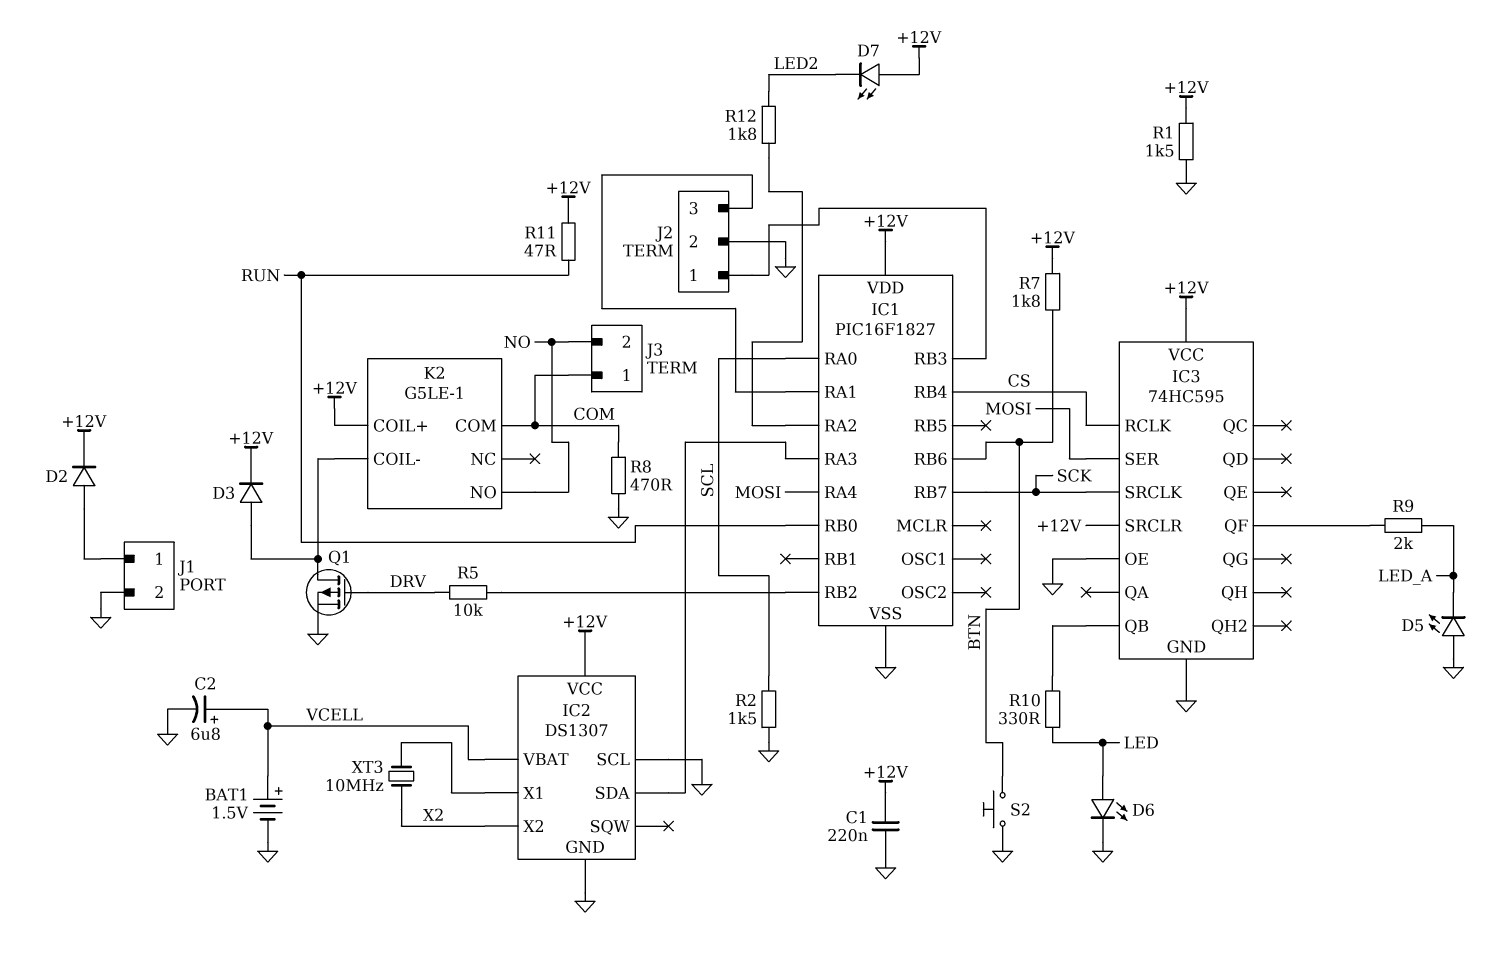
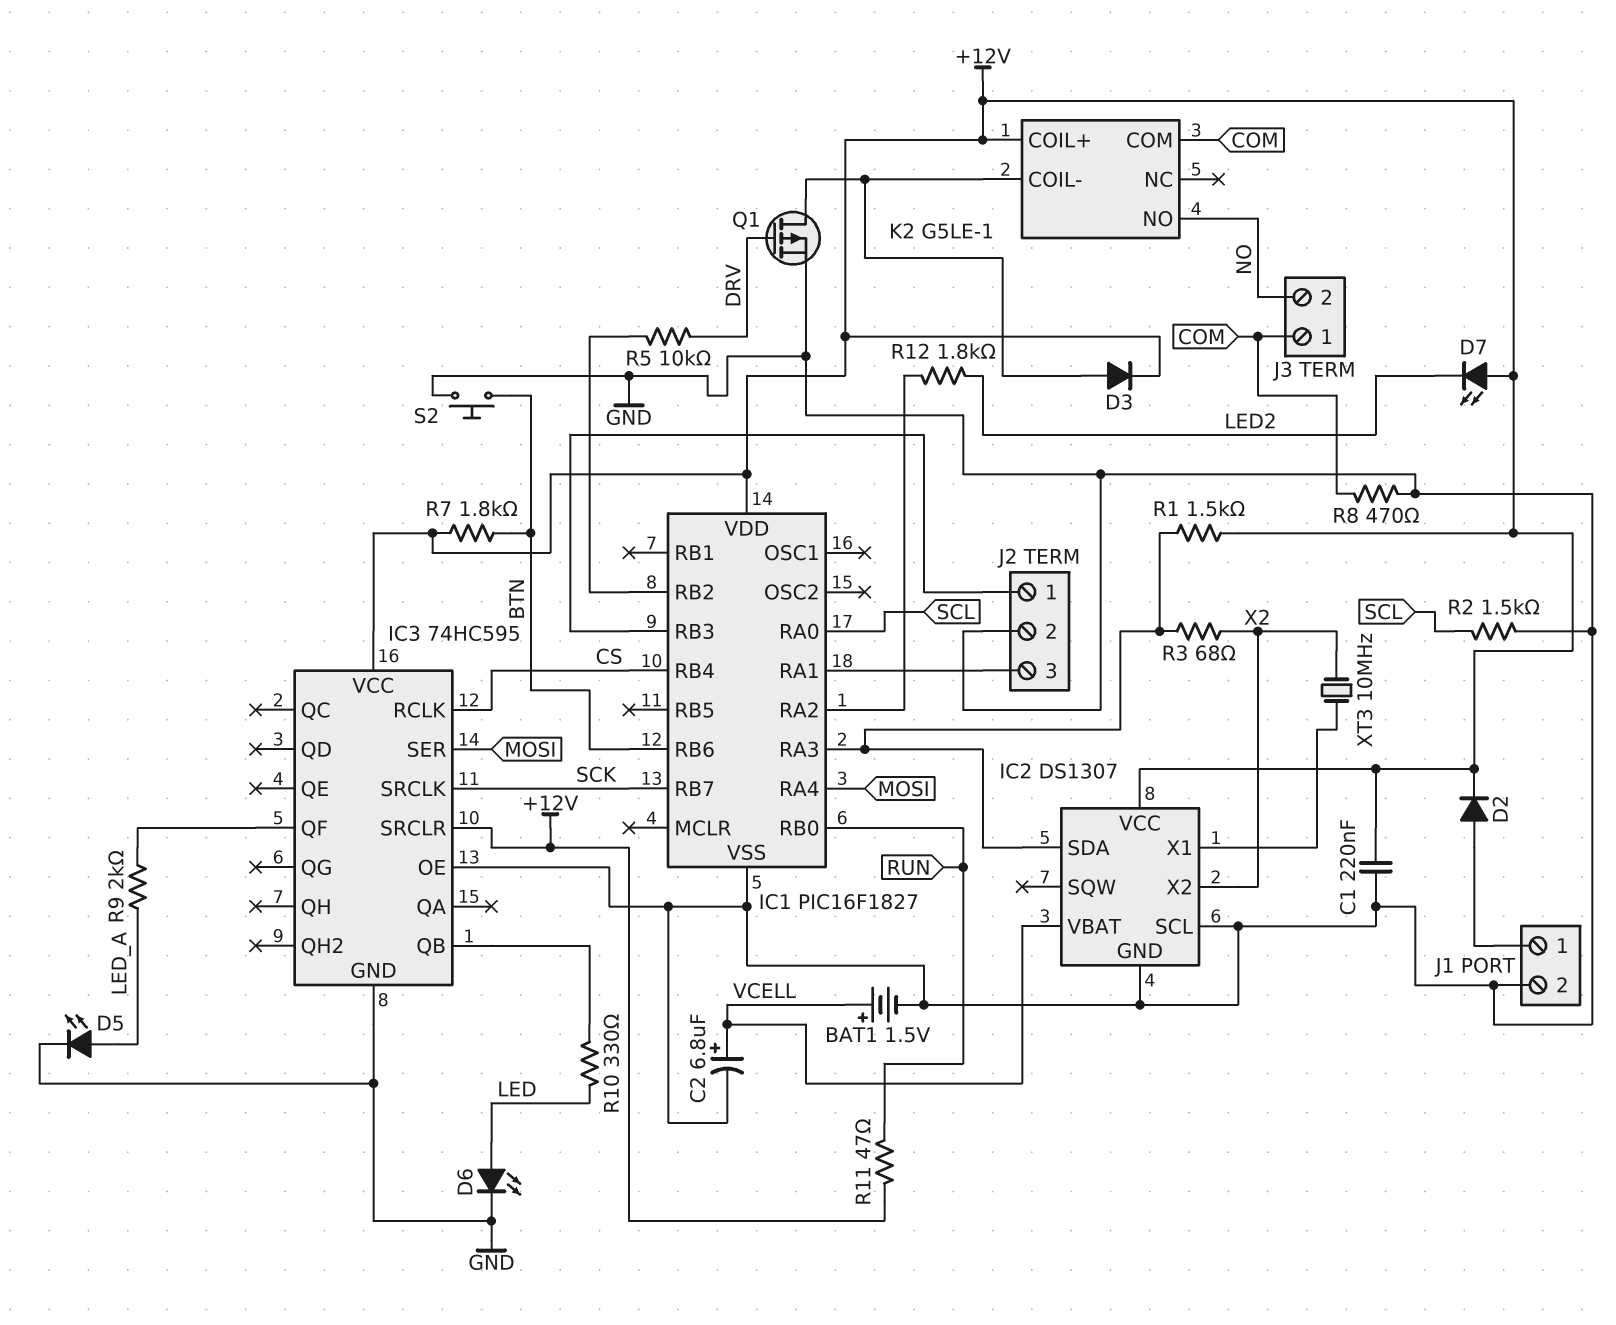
D5: LED (A GND, K LED_A) -> LED (A LED_A, K GND)
R1: 1.5k (+12V, GND) -> 1.5k (+12V, IC1/RA3)
R3: none -> 68 (IC1/RA3, X2)

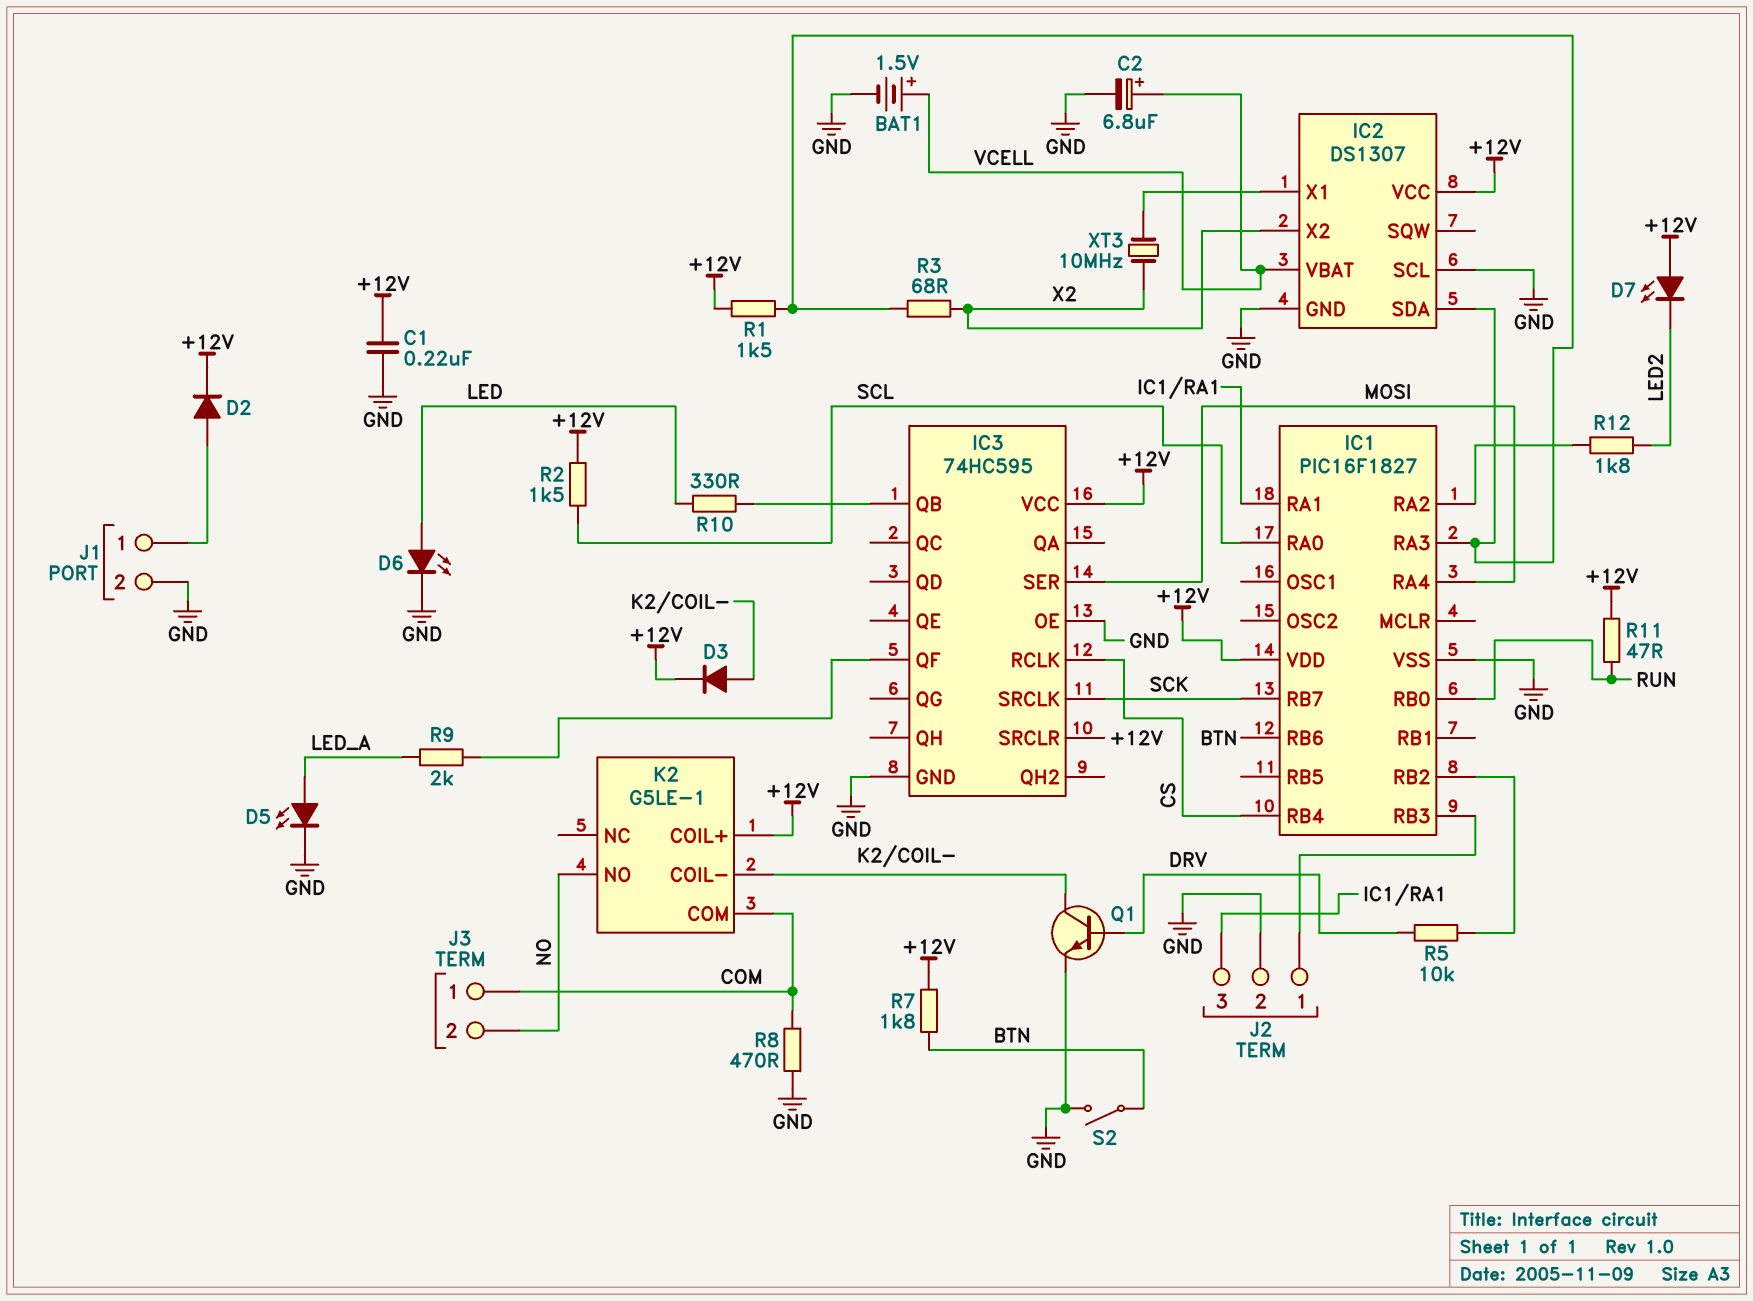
Q1: PMOS (G DRV, D K2/COIL-, S GND) -> NPN (B DRV, C K2/COIL-, E GND)
R2: 1.5k (GND, SCL) -> 1.5k (+12V, SCL)
S2: button (BTN, GND) -> switch (BTN, GND)

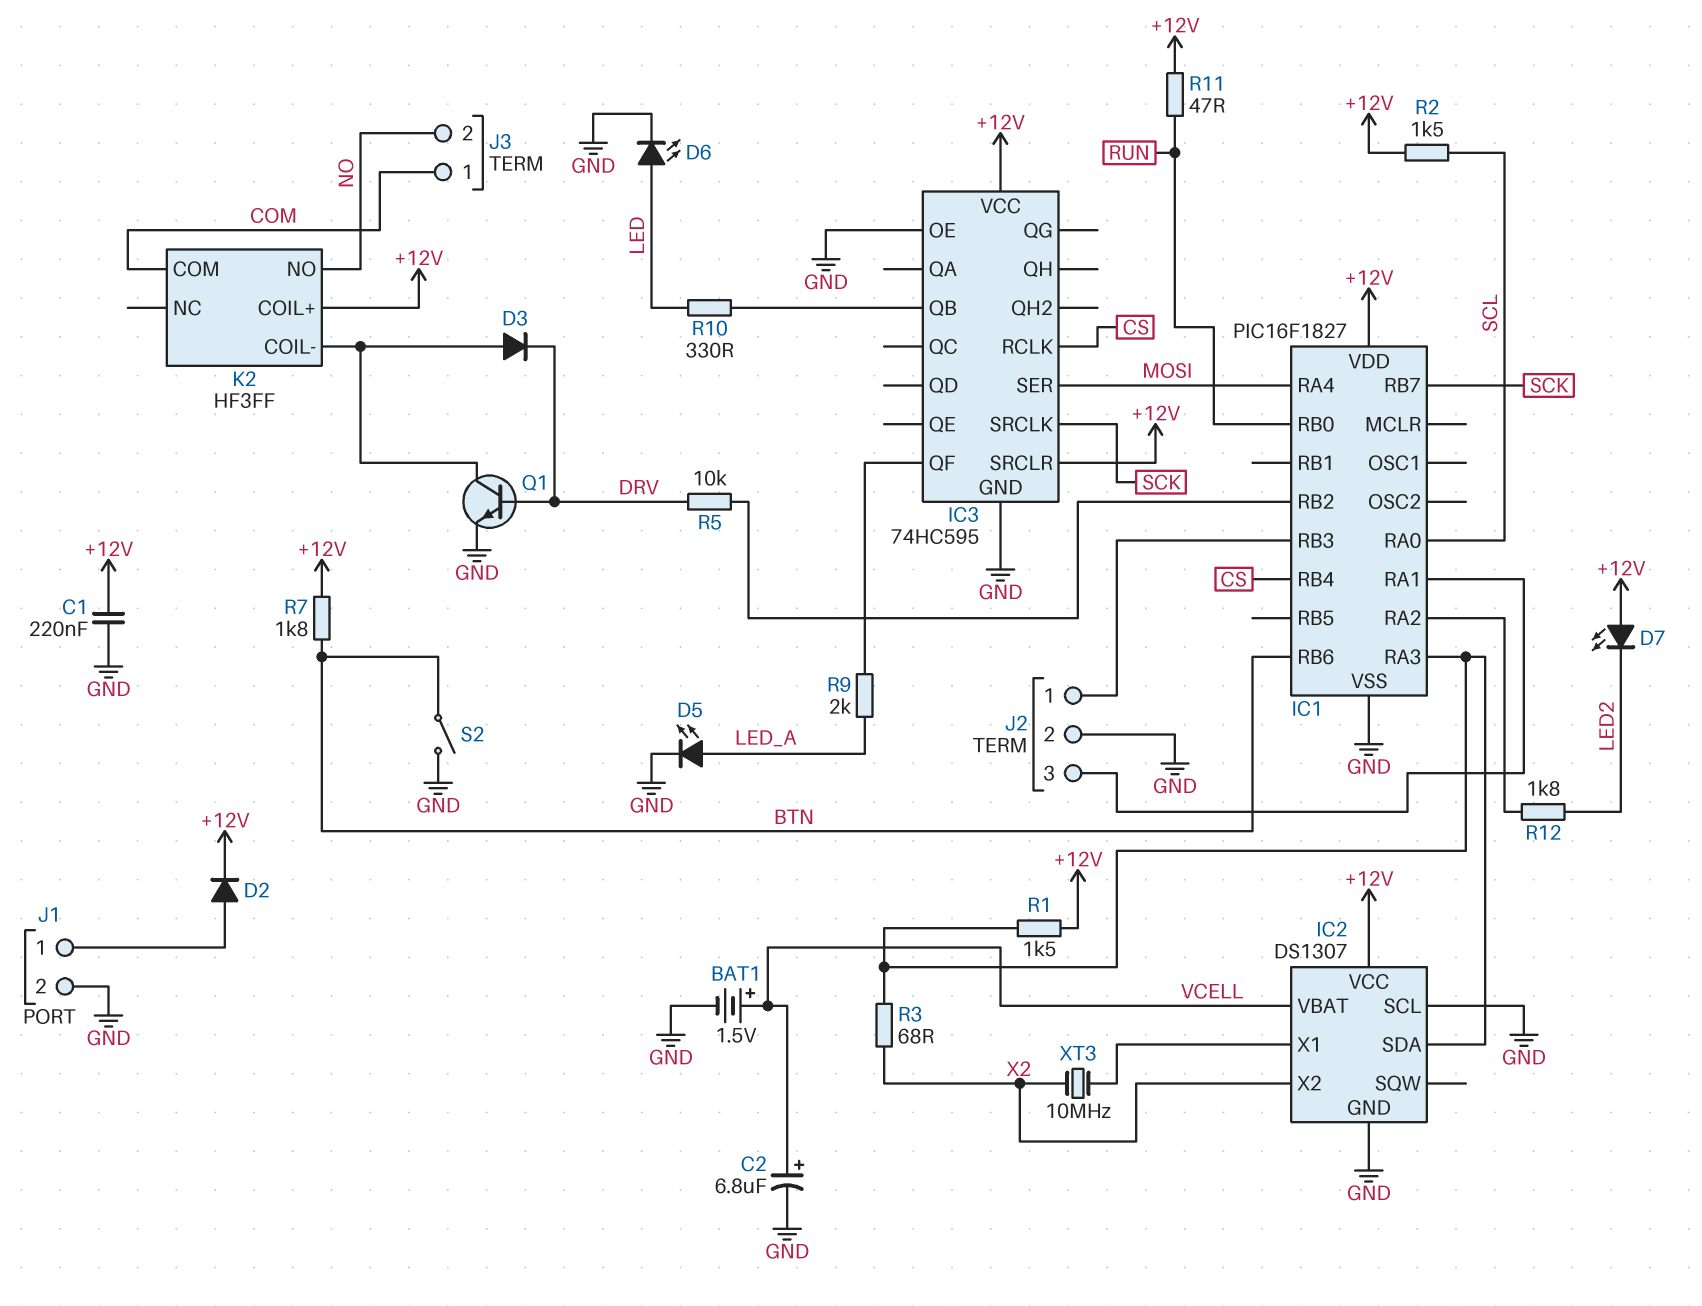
D3: diode (A K2/COIL-, K +12V) -> diode (A K2/COIL-, K DRV)
K2: G5LE-1 -> HF3FF
R8: 470 (COM, GND) -> none

